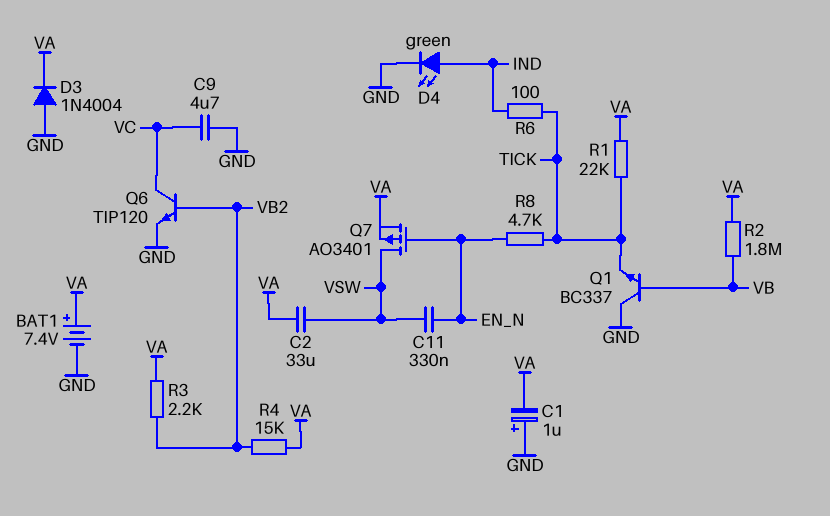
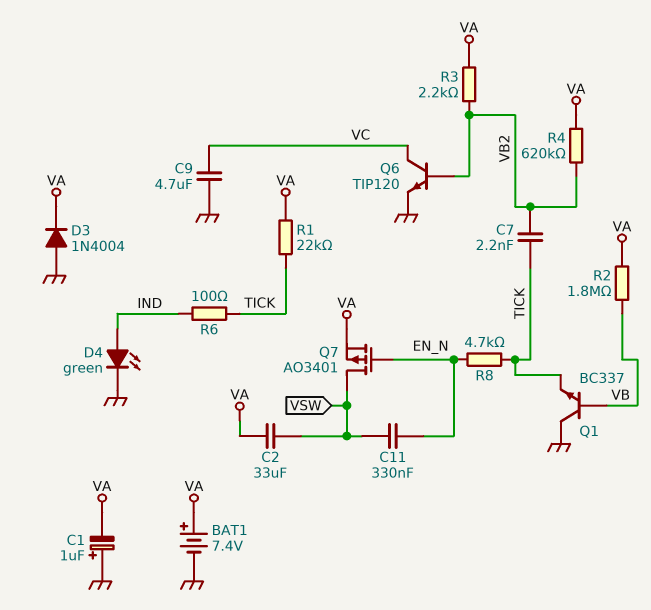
C7: none -> 2.2nF (TICK, VB2)
R4: 15k (VA, VB2) -> 620k (VA, VB2)

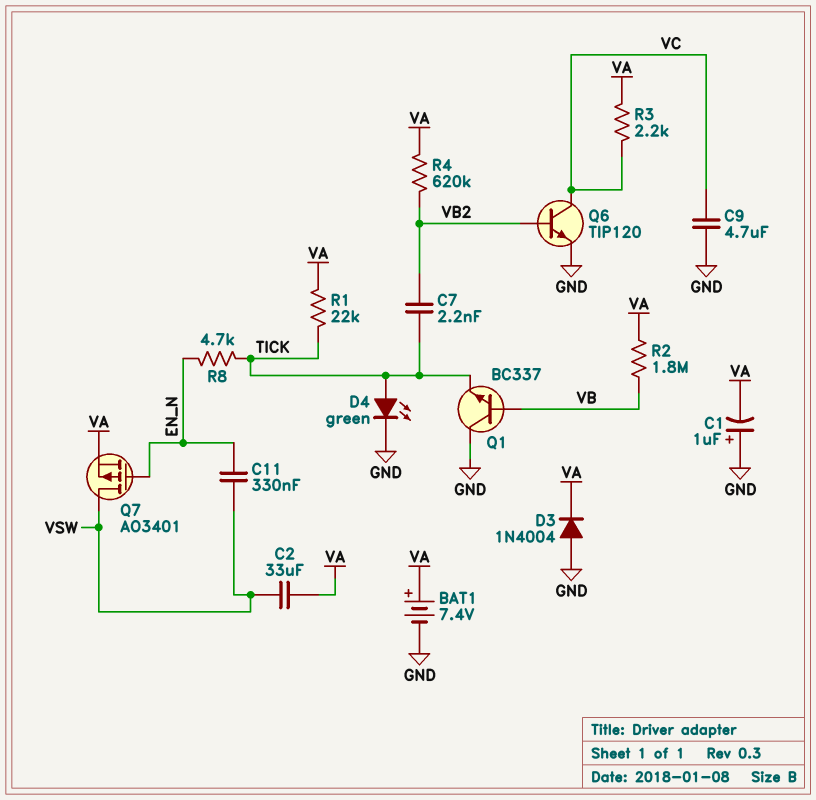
D4: LED green (A IND, K GND) -> LED green (A TICK, K GND)
R3: 2.2k (VA, VB2) -> 2.2k (VA, VC)
R6: 100 (IND, TICK) -> none

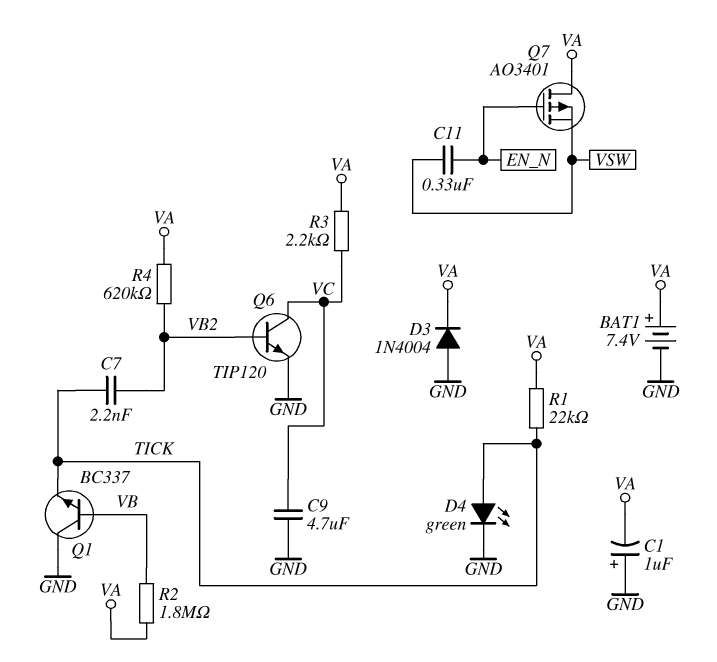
C2: 33uF (VA, VSW) -> none
Q7: PMOS AO3401 (G EN_N, D VSW, S VA) -> PMOS AO3401 (G EN_N, D VA, S VSW)
R8: 4.7k (EN_N, TICK) -> none

